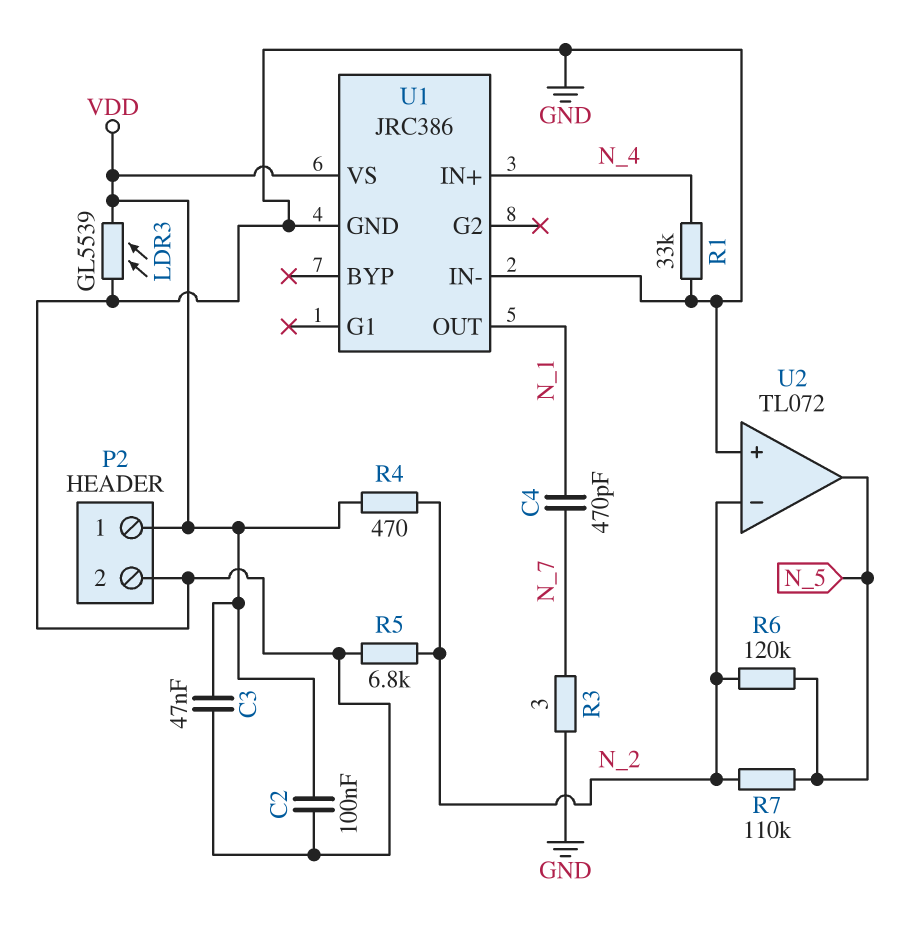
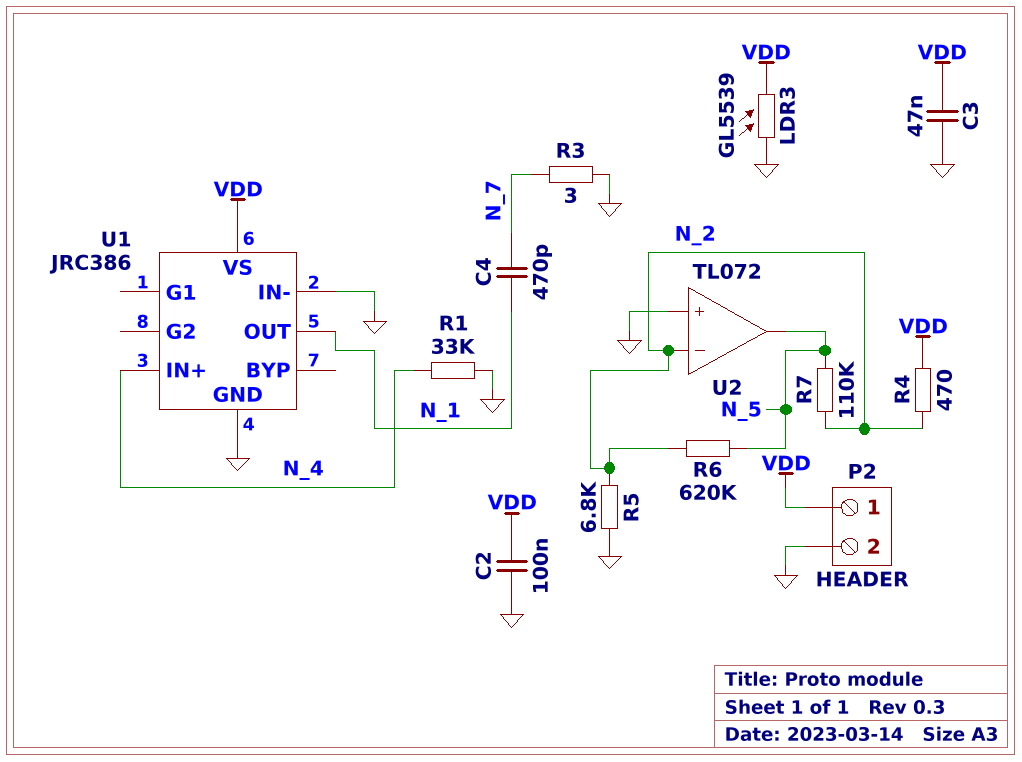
R6: 120k (N_2, N_5) -> 620k (N_2, N_5)

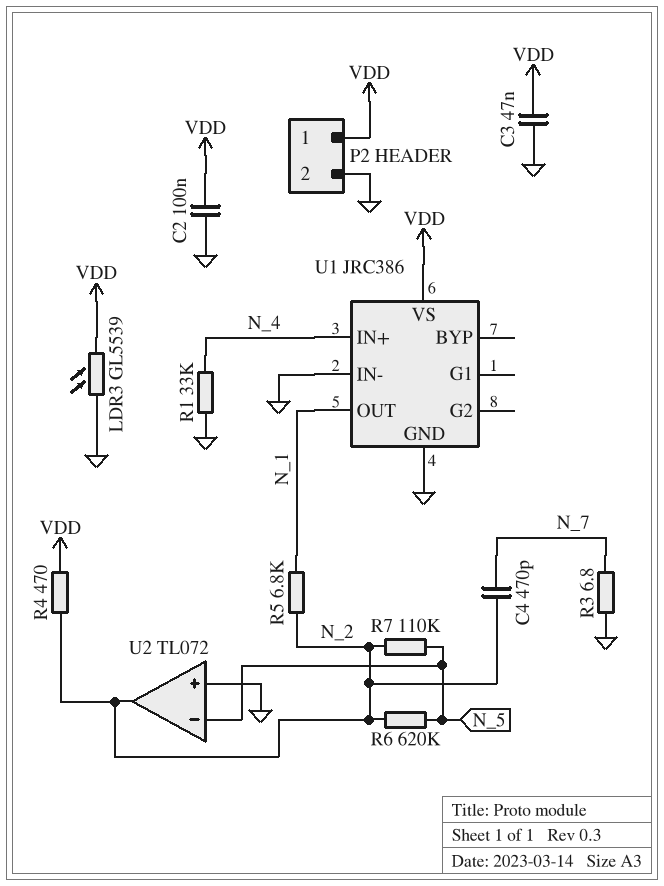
C4: 470pF (N_1, N_7) -> 470pF (N_2, N_7)
R3: 3 (GND, N_7) -> 6.8 (GND, N_7)
R5: 6.8k (GND, N_2) -> 6.8k (N_1, N_2)
U2 pin in-: N_2 -> N_5
U2 pin out: N_5 -> N_2

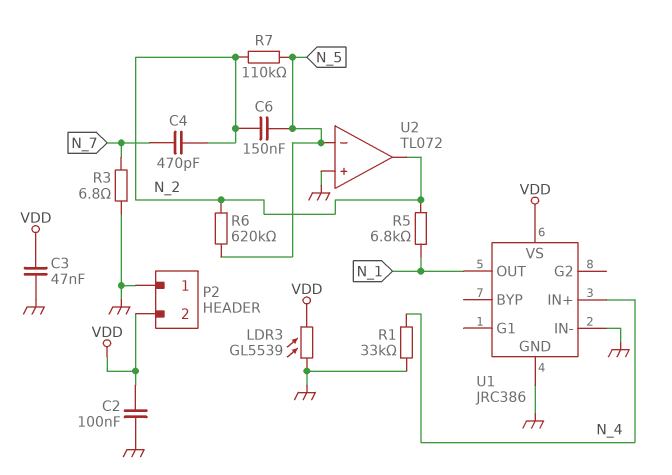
C6: none -> 150nF (N_2, N_5)
P2 pin 1: VDD -> GND
P2 pin 2: GND -> VDD
R4: 470 (N_2, VDD) -> none

